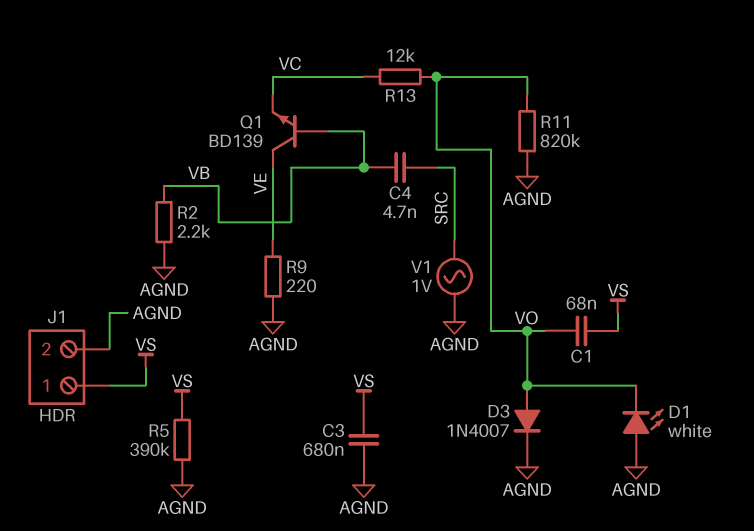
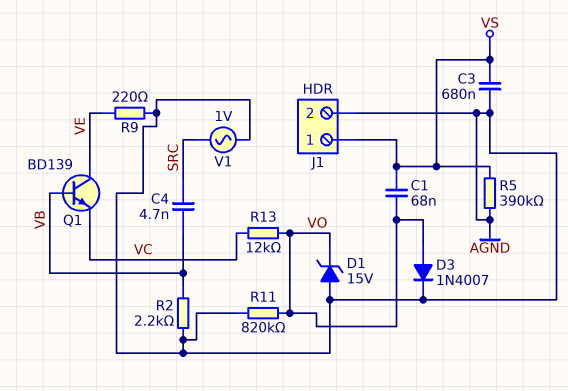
D1: LED white (A AGND, K VO) -> zener 15V (A AGND, K VO)

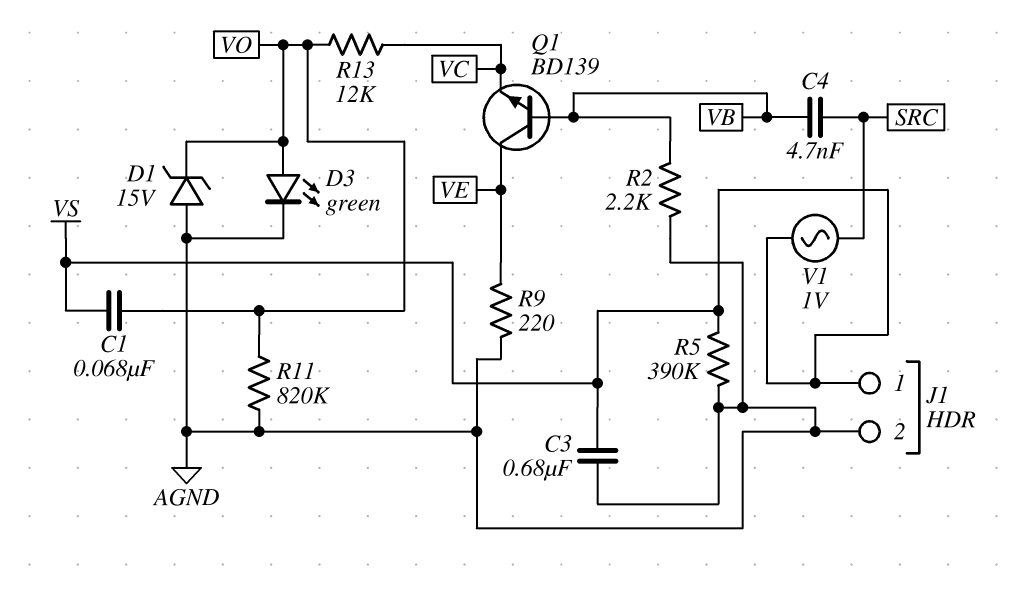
D3: diode 1N4007 (A VO, K AGND) -> LED green (A VO, K AGND)
V1: AC 1V (AGND, SRC) -> AC 1V (SRC, VS)

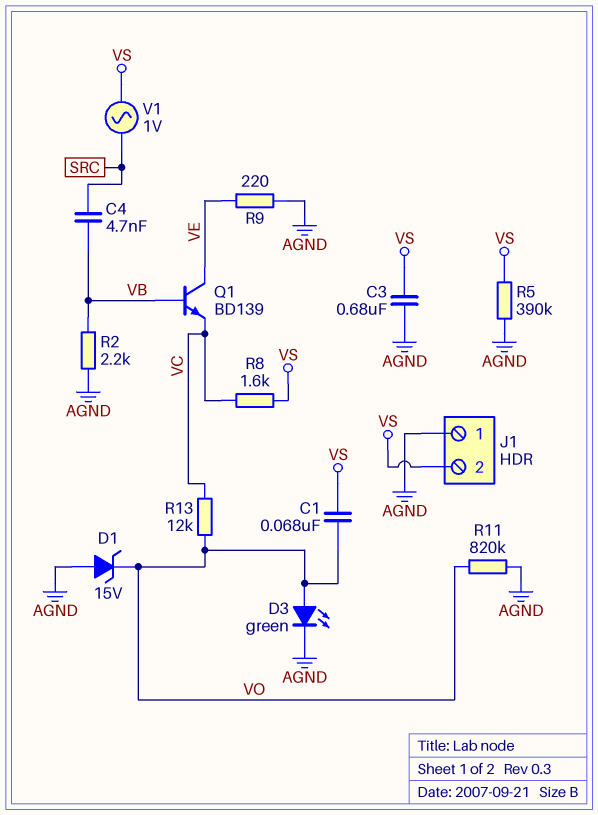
J1 pin 1: VS -> AGND
J1 pin 2: AGND -> VS
R8: none -> 1.6k (VC, VS)

